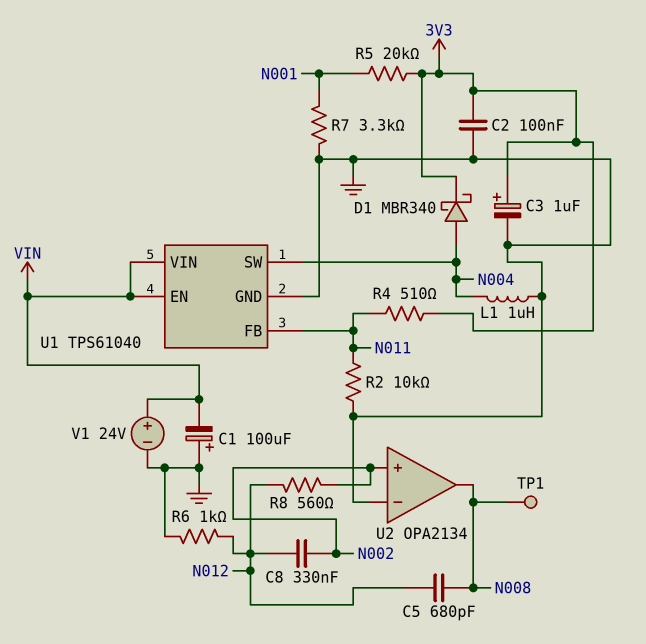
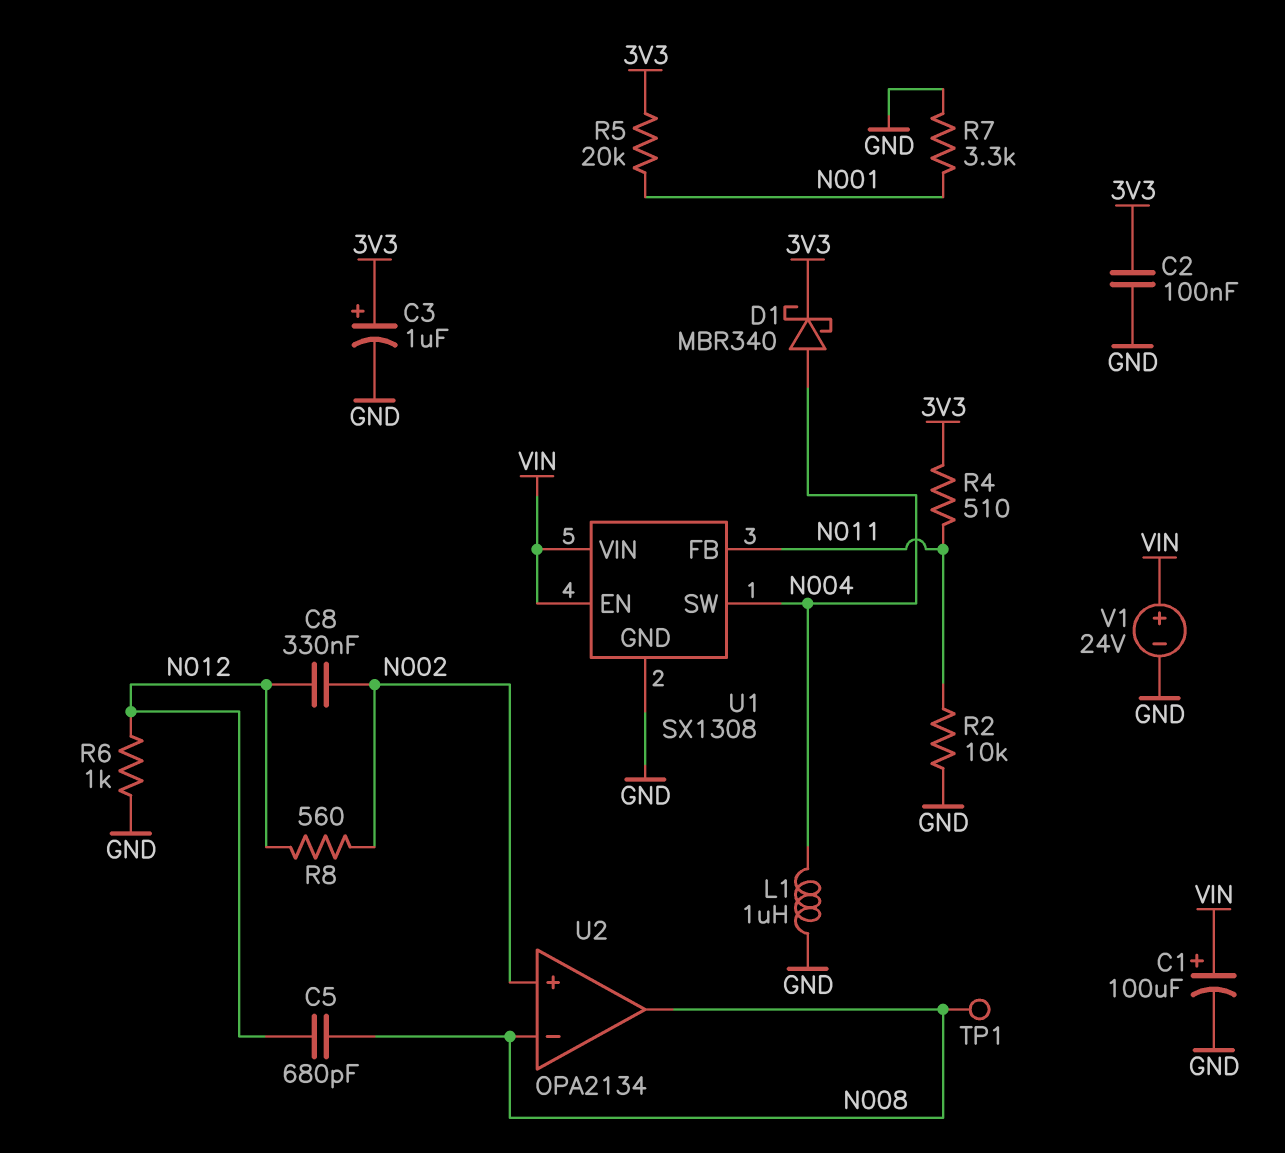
C1: 100uF (plus GND, minus VIN) -> 100uF (plus VIN, minus GND)
U1: TPS61040 -> SX1308
U2 pin in-: GND -> N008

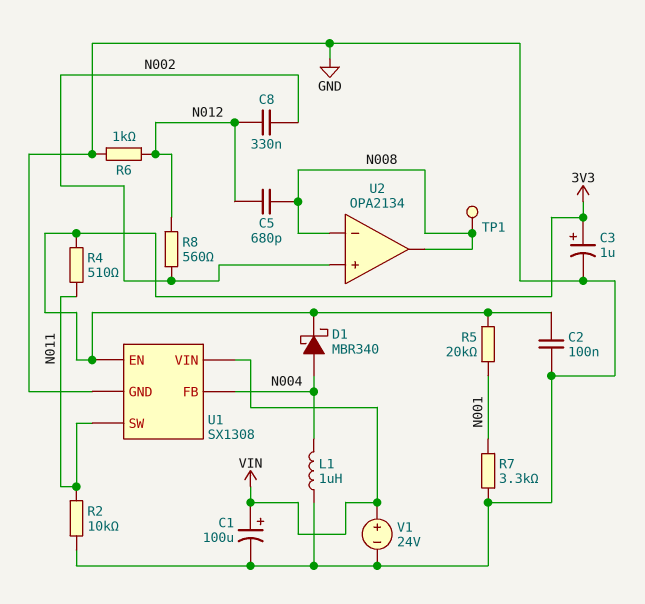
U1 pin EN: VIN -> 3V3
U1 pin FB: N011 -> N004
U1 pin SW: N004 -> N011

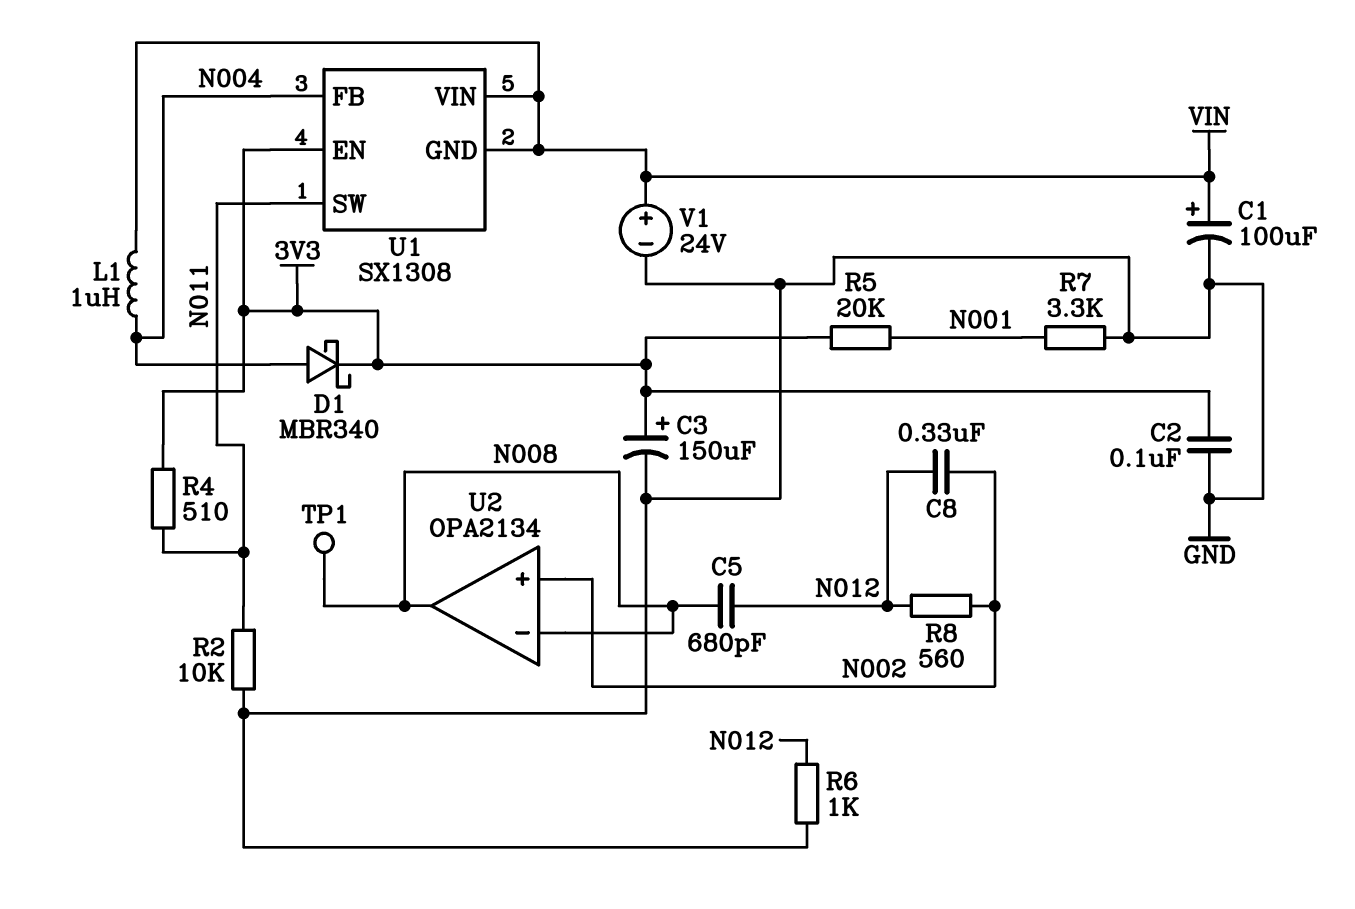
C3: 1uF (plus 3V3, minus GND) -> 150uF (plus 3V3, minus GND)
L1: 1uH (GND, N004) -> 1uH (N004, VIN)
U1 pin GND: GND -> VIN

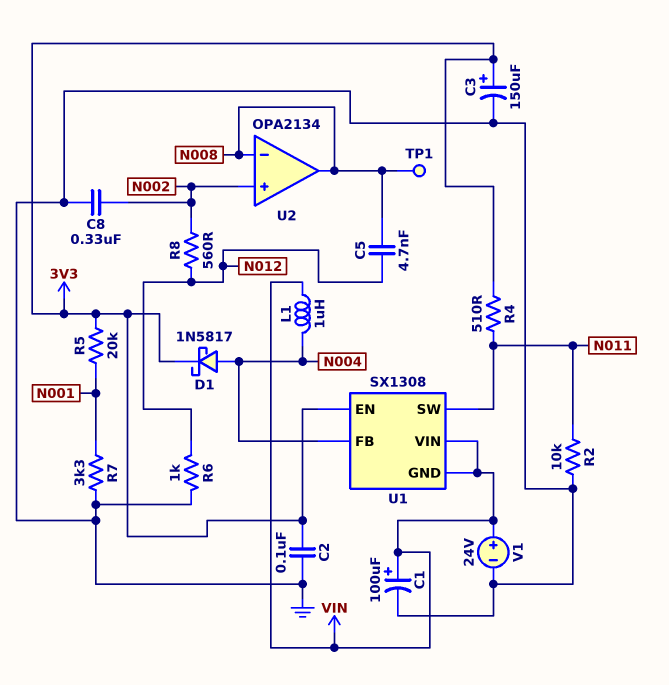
C5: 680pF (N008, N012) -> 4.7nF (N008, N012)
C8: 330nF (N002, N012) -> 330nF (GND, N002)
D1: schottky MBR340 (A N004, K 3V3) -> schottky 1N5817 (A N004, K 3V3)

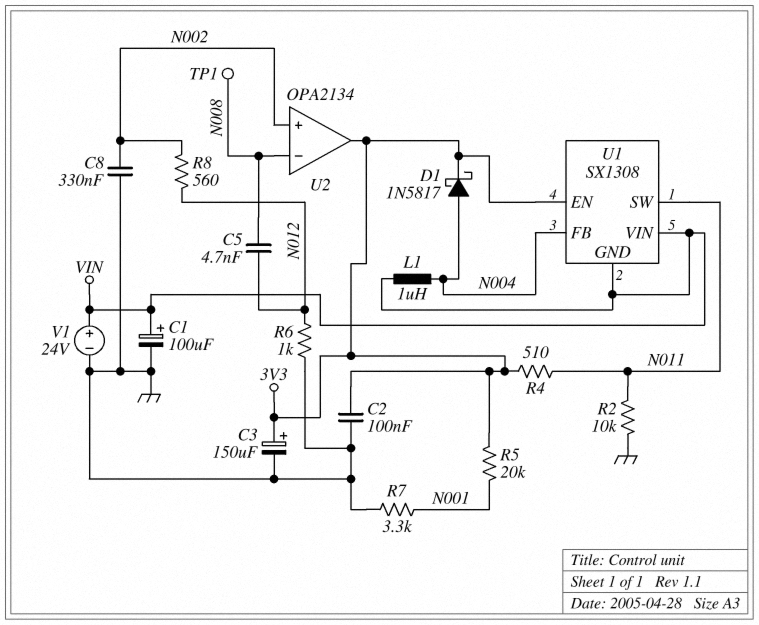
U2 pin out: N008 -> 3V3

